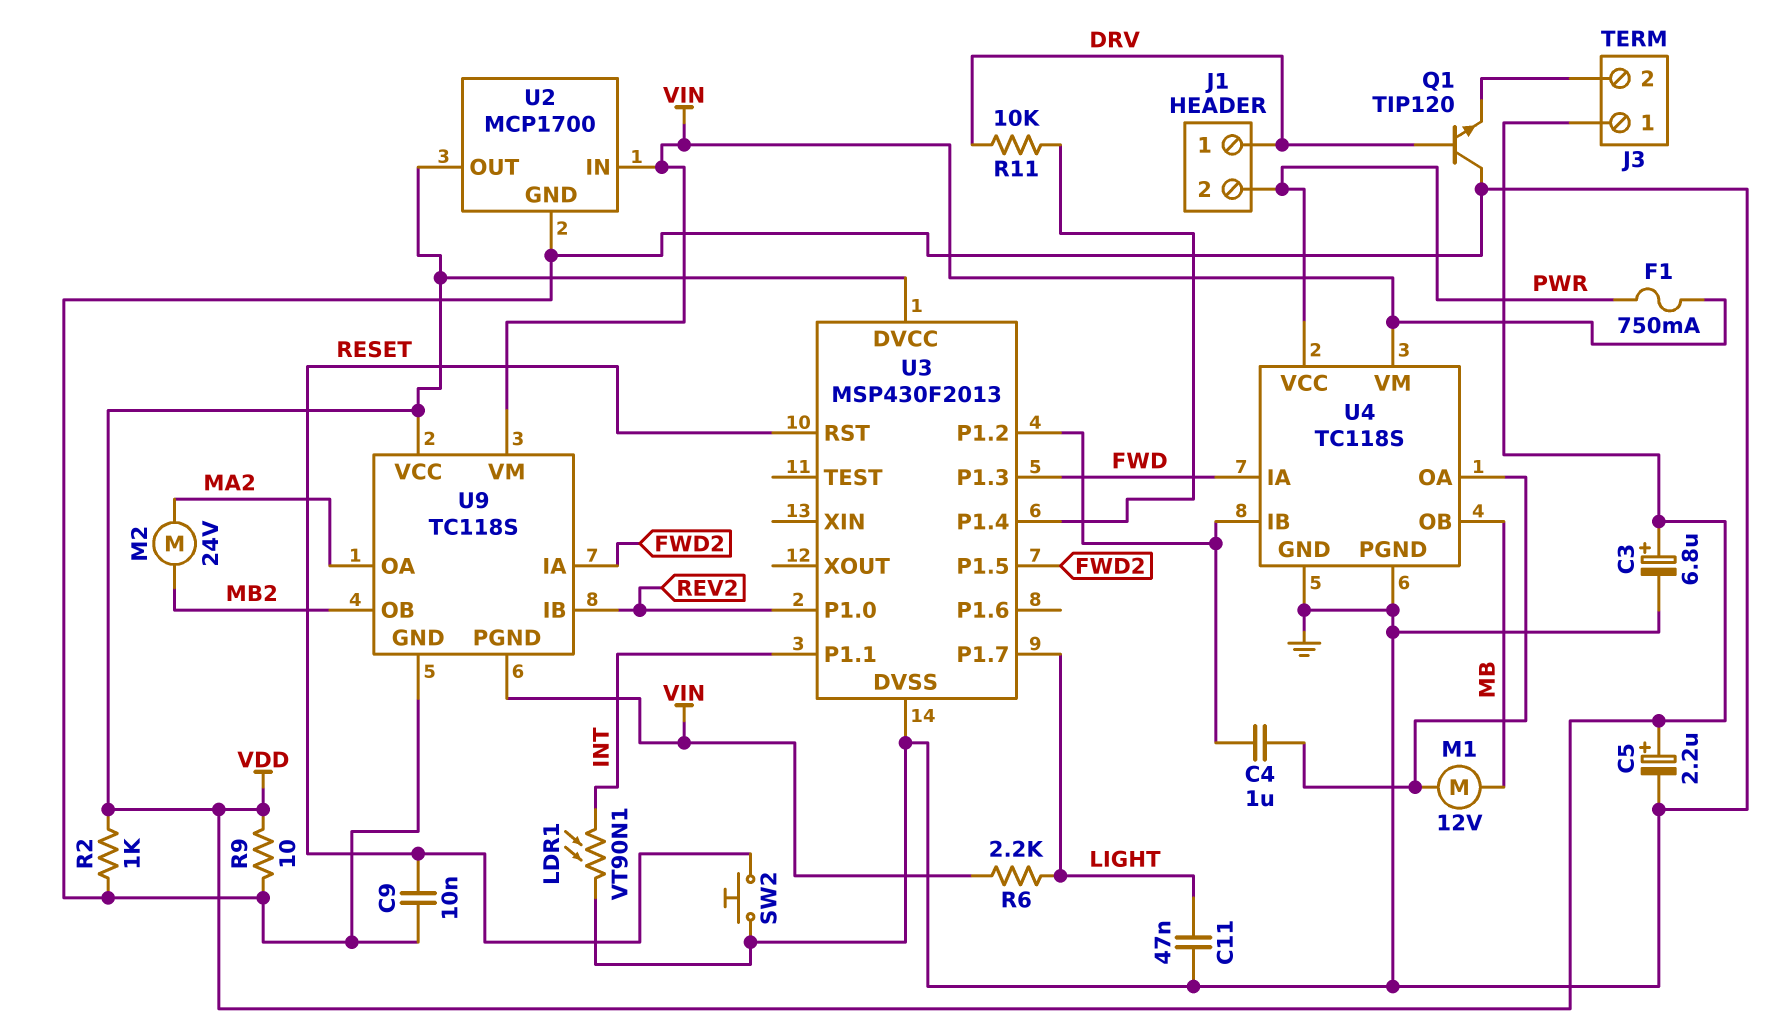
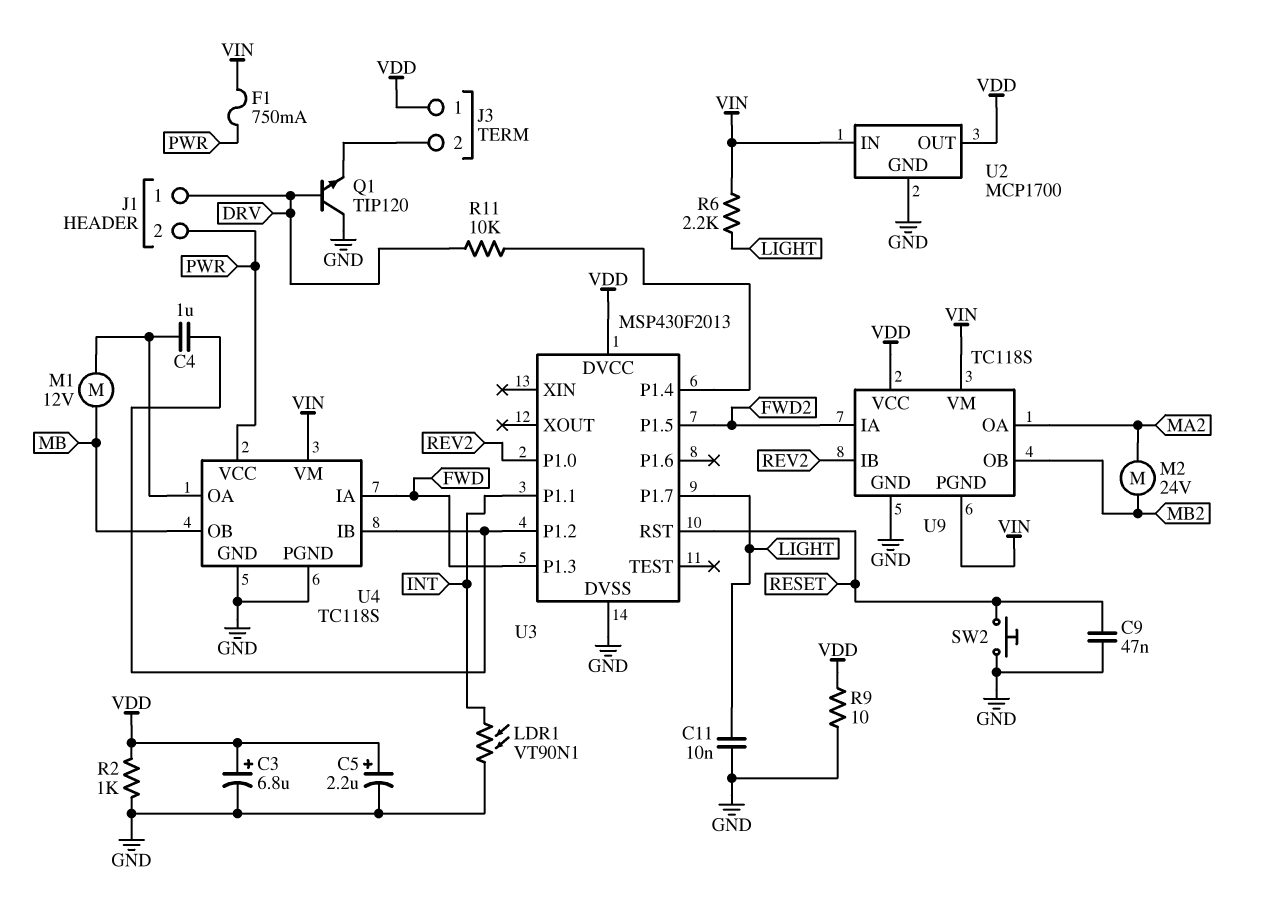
C9: 10nF (GND, RESET) -> 47nF (GND, RESET)
C11: 47nF (GND, LIGHT) -> 10nF (GND, LIGHT)

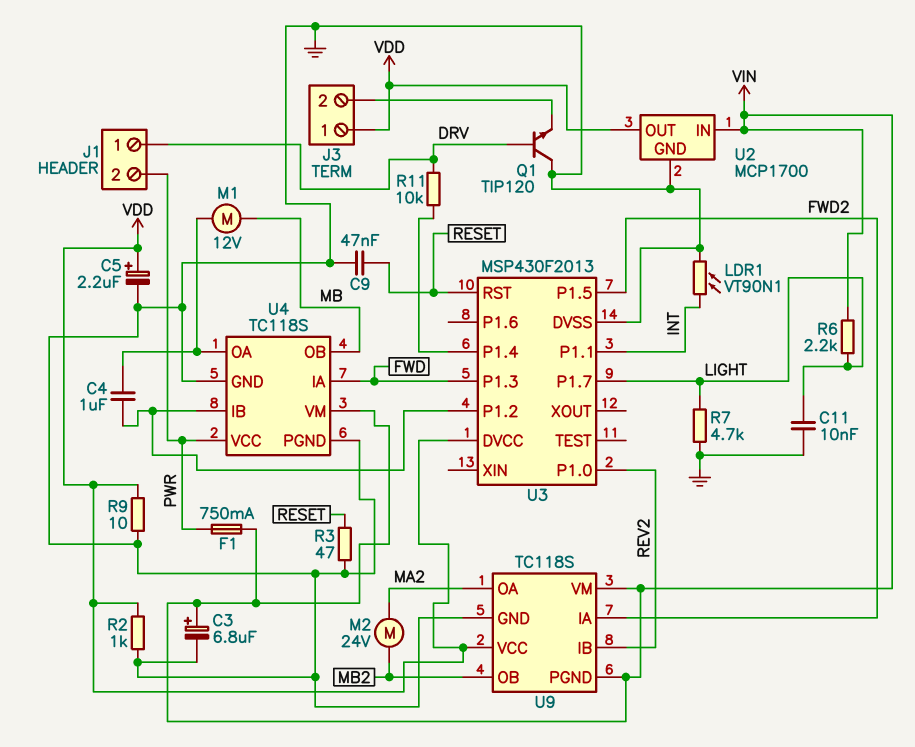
C3: 6.8uF (plus VDD, minus GND) -> 6.8uF (plus VIN, minus GND)
R3: none -> 47 (GND, RESET)
R7: none -> 4.7k (GND, LIGHT)
SW2: button (GND, RESET) -> none

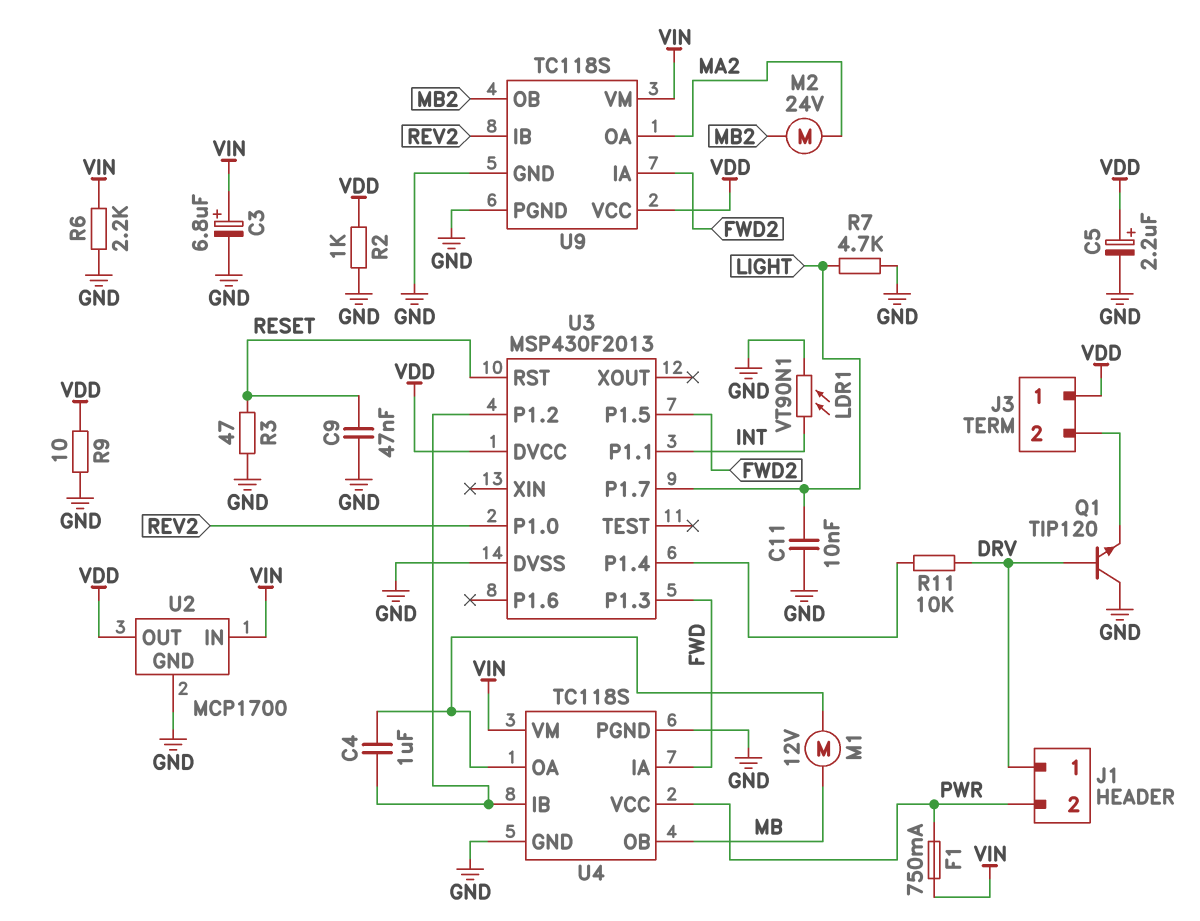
R6: 2.2k (LIGHT, VIN) -> 2.2k (GND, VIN)
U9 pin PGND: VIN -> GND

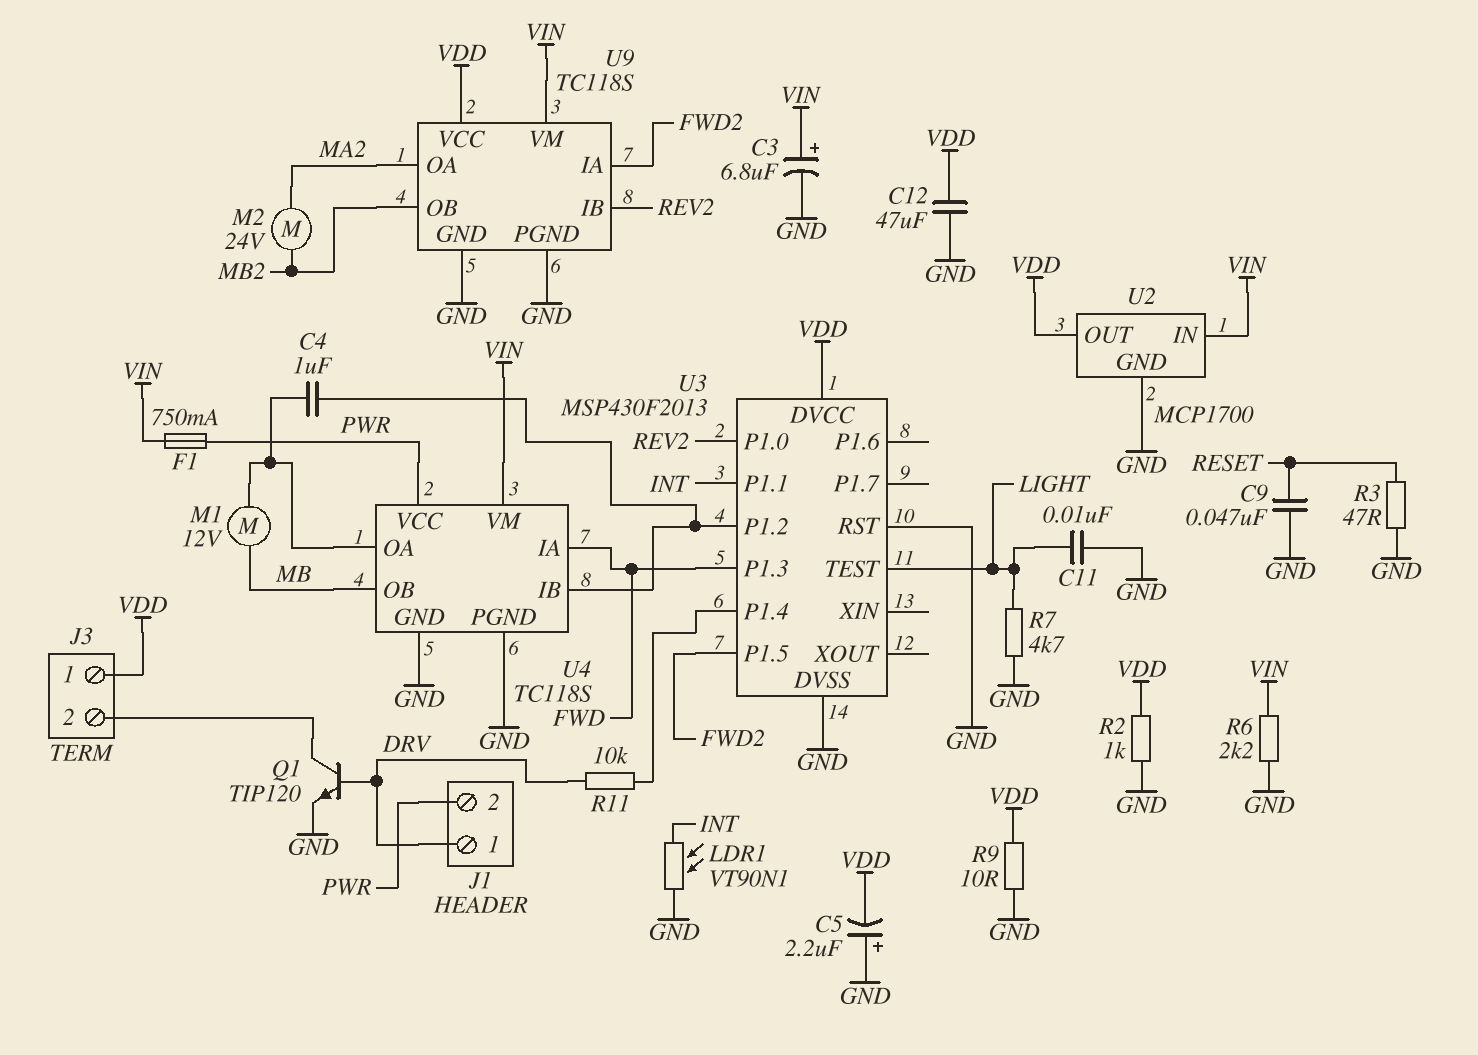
C5: 2.2uF (plus VDD, minus GND) -> 2.2uF (plus GND, minus VDD)
C12: none -> 47uF (GND, VDD)
Q1: NPN TIP120 (B DRV, C GND, E J3/2) -> NPN TIP120 (B DRV, C J3/2, E GND)
U3 pin P1.7: LIGHT -> none
U3 pin RST: RESET -> GND
U3 pin TEST: none -> LIGHT

